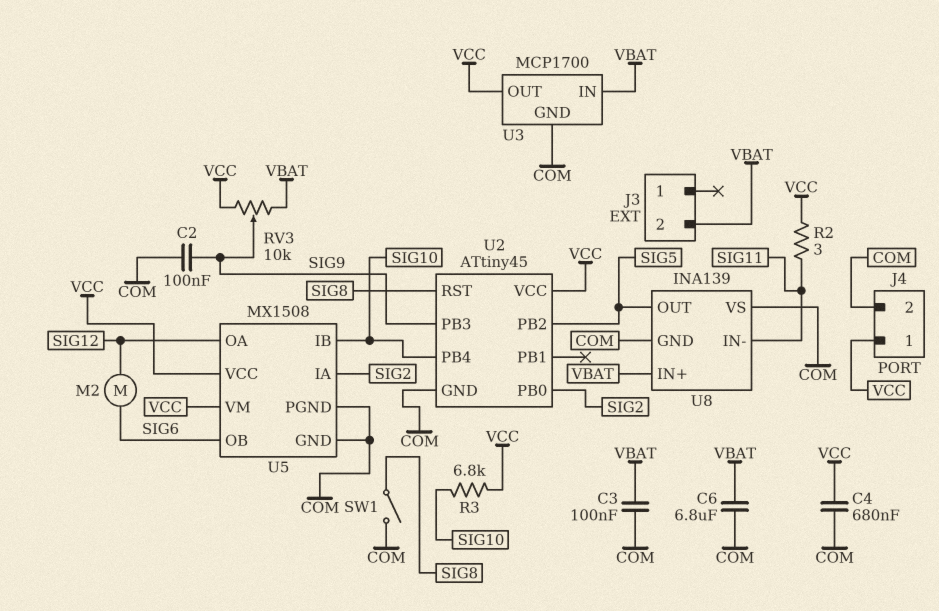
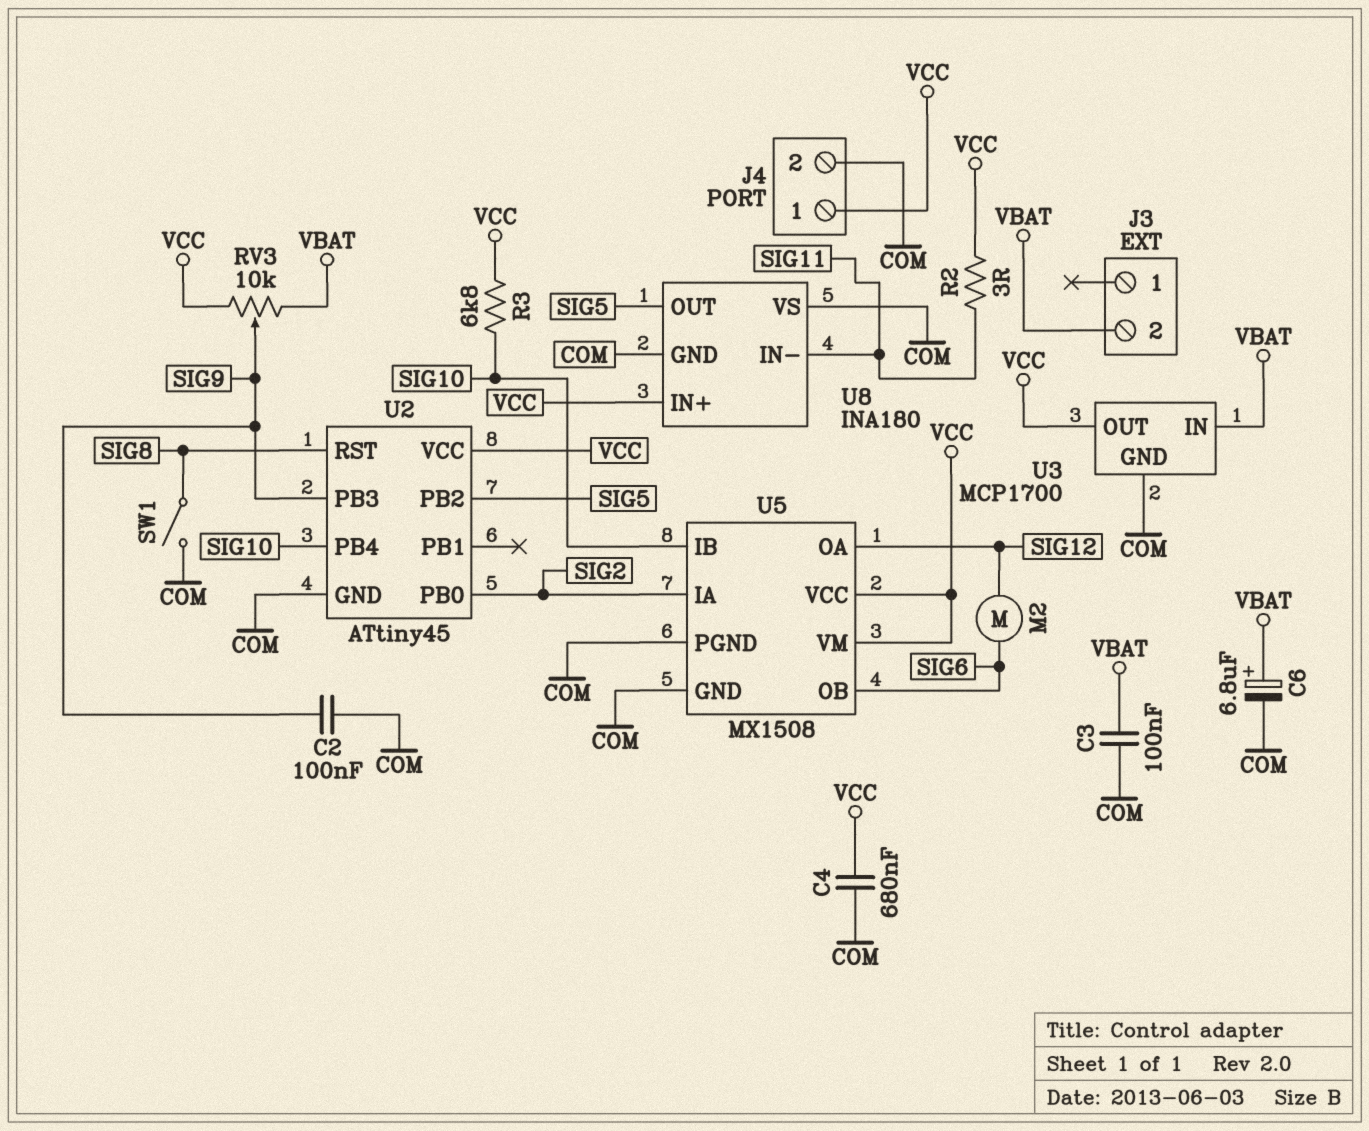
C6: 6.8uF (COM, VBAT) -> 6.8uF (plus VBAT, minus COM)
U8: INA139 -> INA180
U8 pin IN+: VBAT -> VCC

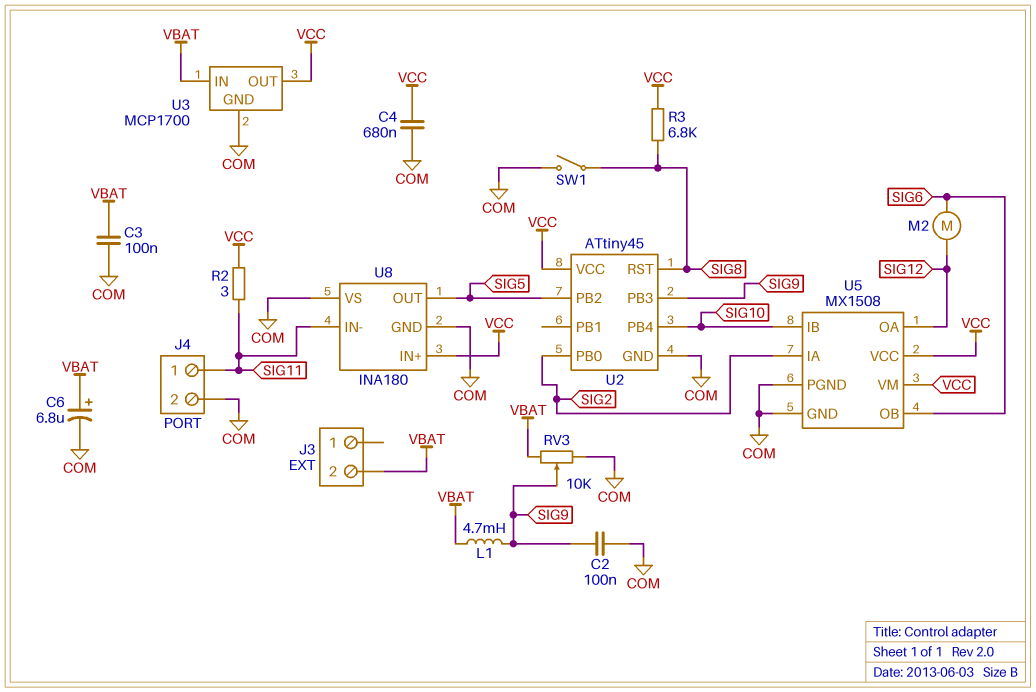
J4 pin 1: VCC -> SIG11
L1: none -> 4.7mH (SIG9, VBAT)
R3: 6.8k (SIG10, VCC) -> 6.8k (SIG8, VCC)
RV3: 10k (VBAT, VCC, wiper SIG9) -> 10k (COM, VBAT, wiper SIG9)

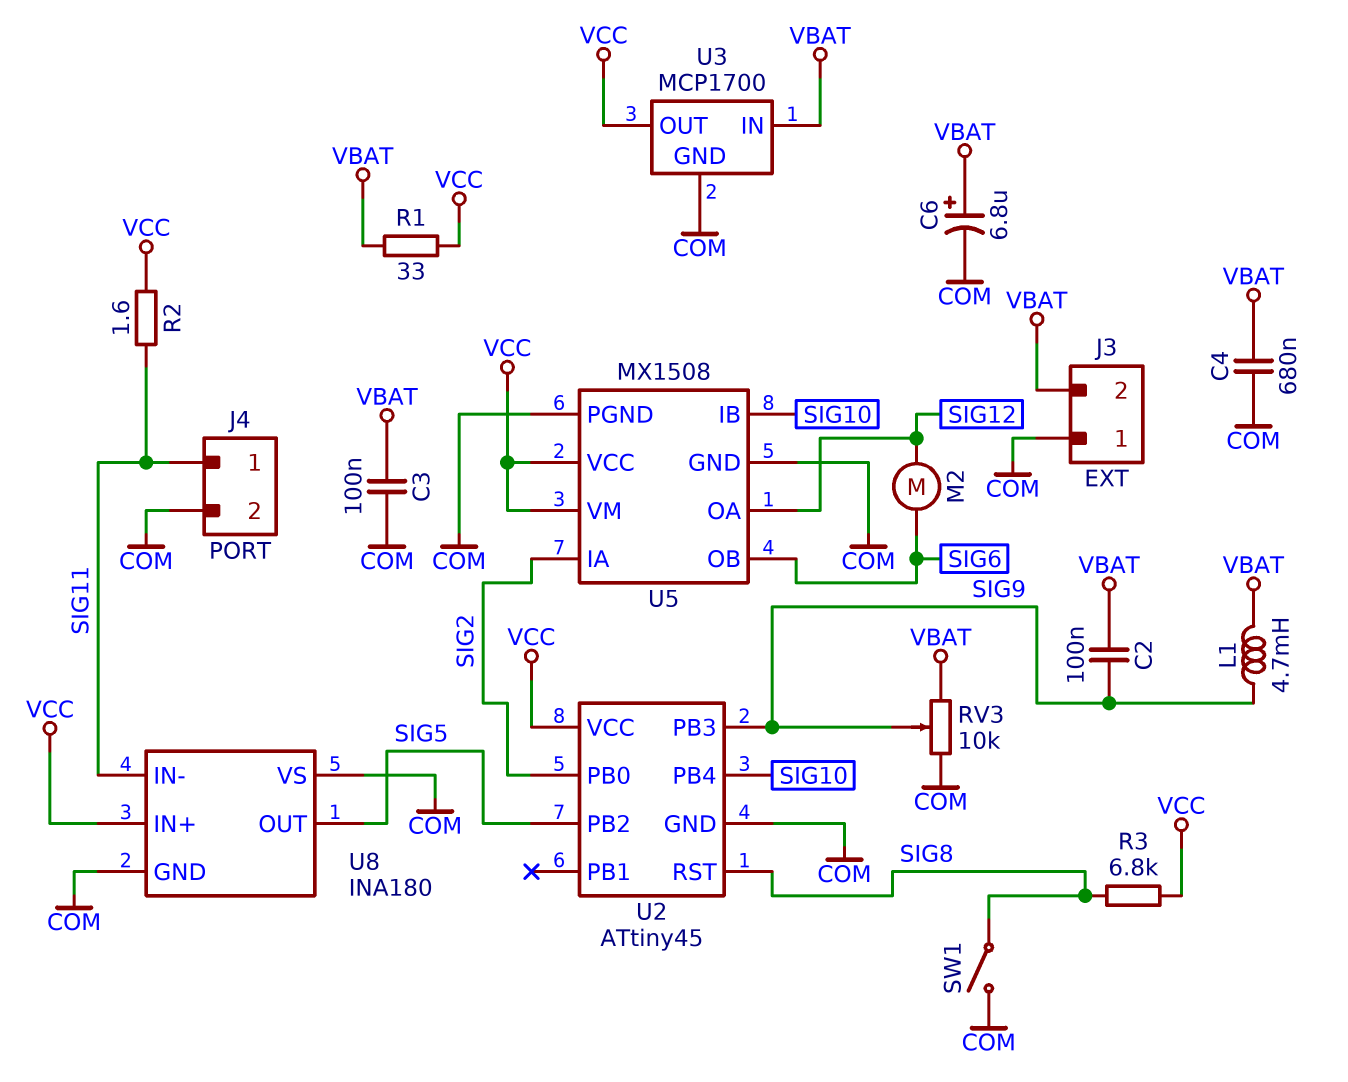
C2: 100nF (COM, SIG9) -> 100nF (SIG9, VBAT)
C4: 680nF (COM, VCC) -> 680nF (COM, VBAT)
J3 pin 1: none -> COM
R1: none -> 33 (VBAT, VCC)
R2: 3 (SIG11, VCC) -> 1.6 (SIG11, VCC)

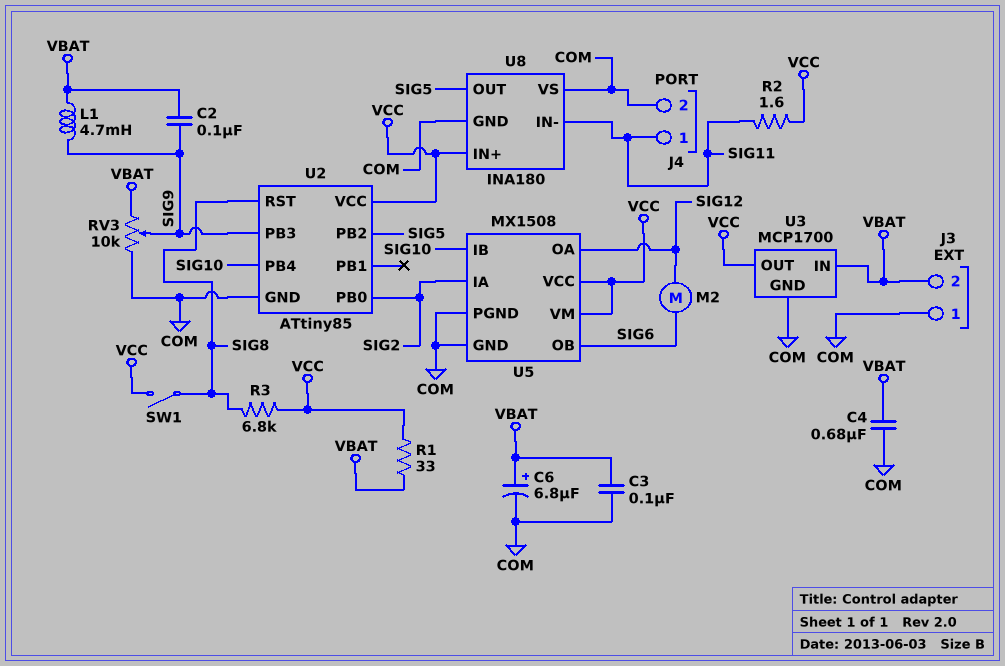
SW1: switch (COM, SIG8) -> switch (SIG8, VCC)
U2: ATtiny45 -> ATtiny85

